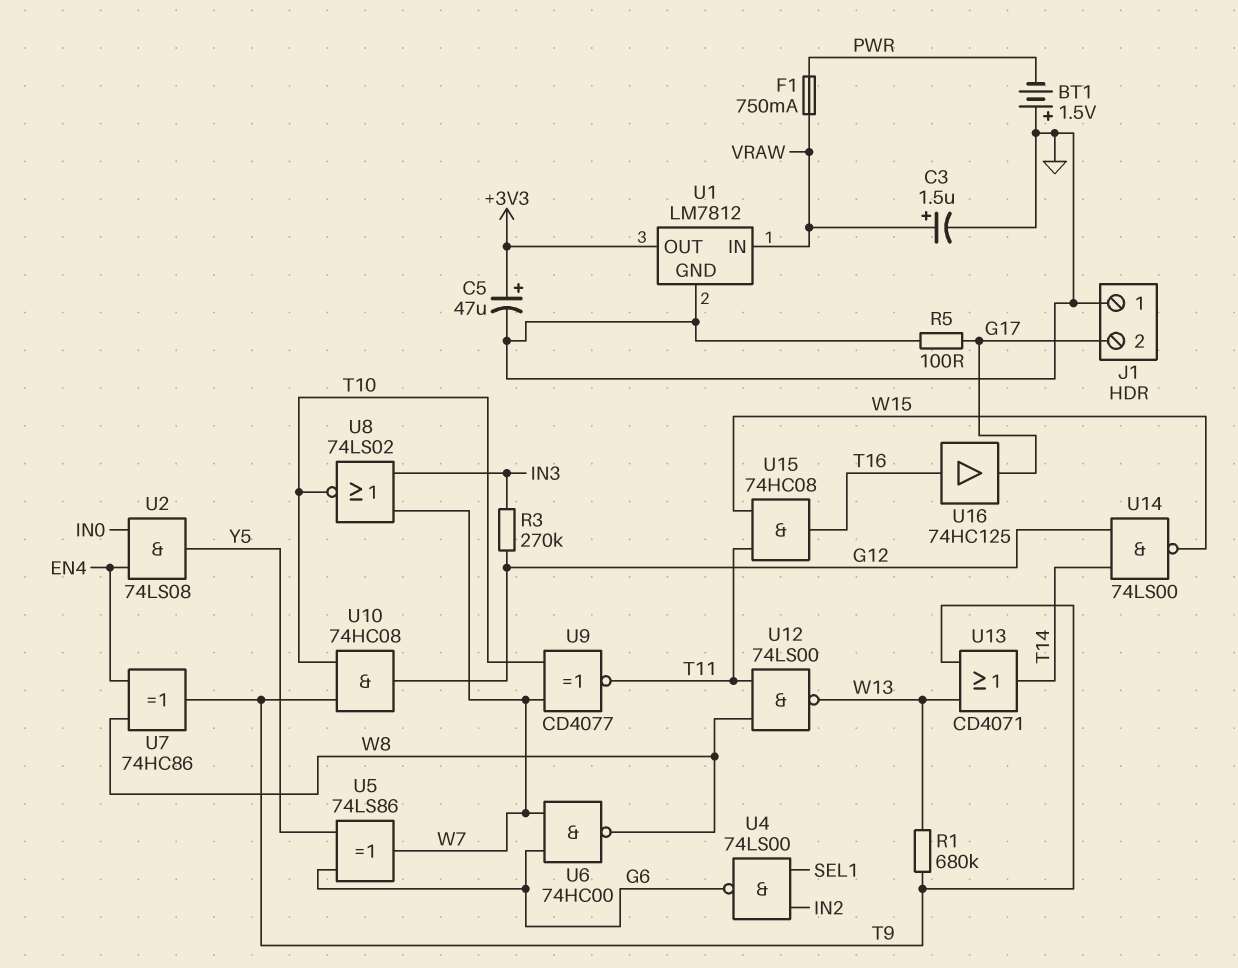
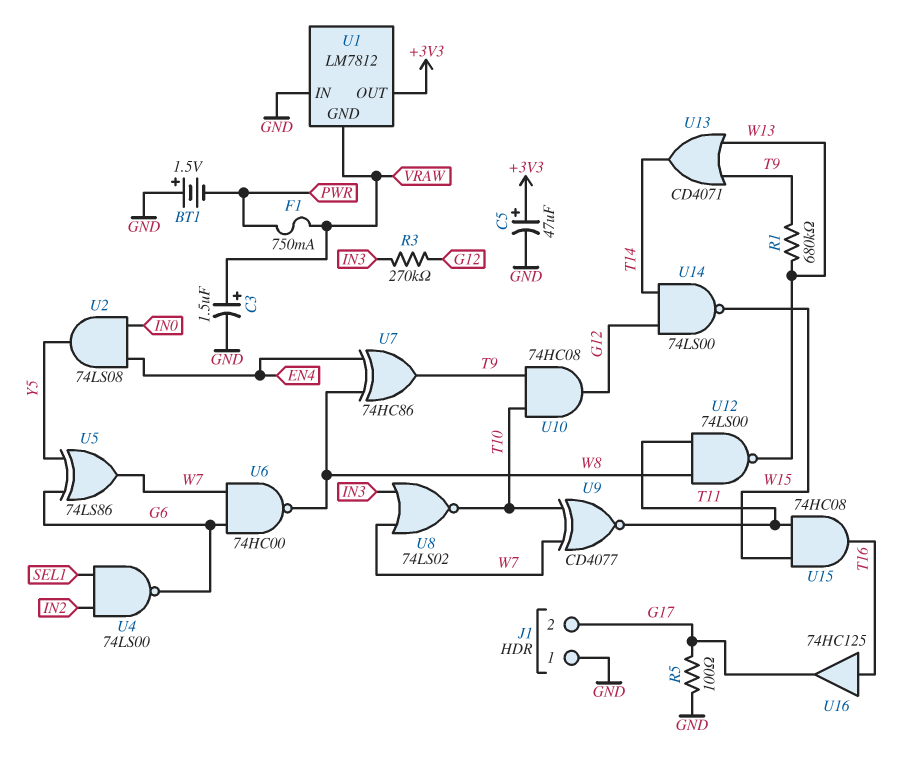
U1 pin GND: GND -> VRAW
U1 pin IN: VRAW -> GND

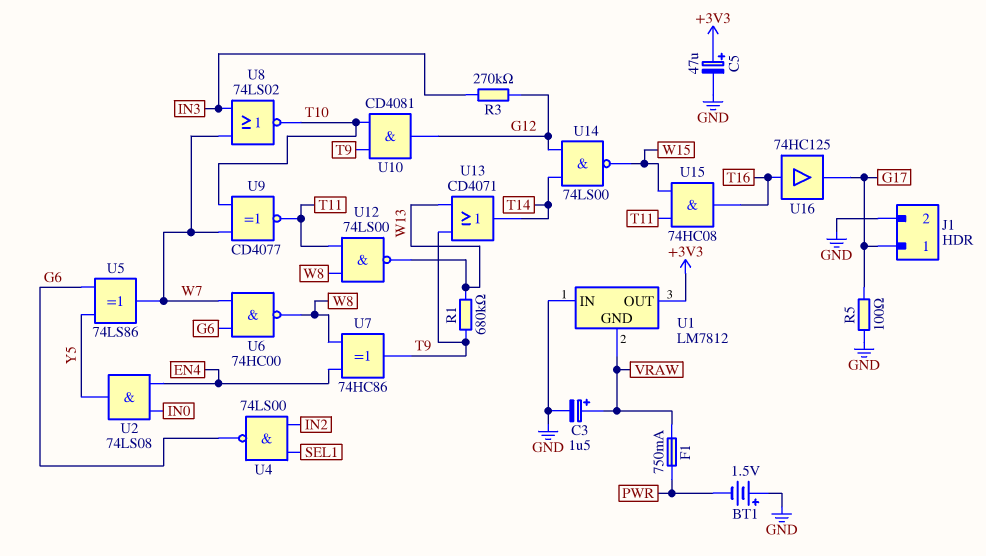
J1 pin 1: GND -> G17
J1 pin 2: G17 -> GND
U10: AND 74HC08 (in T9, in T10, out G12) -> AND CD4081 (in T9, in T10, out G12)

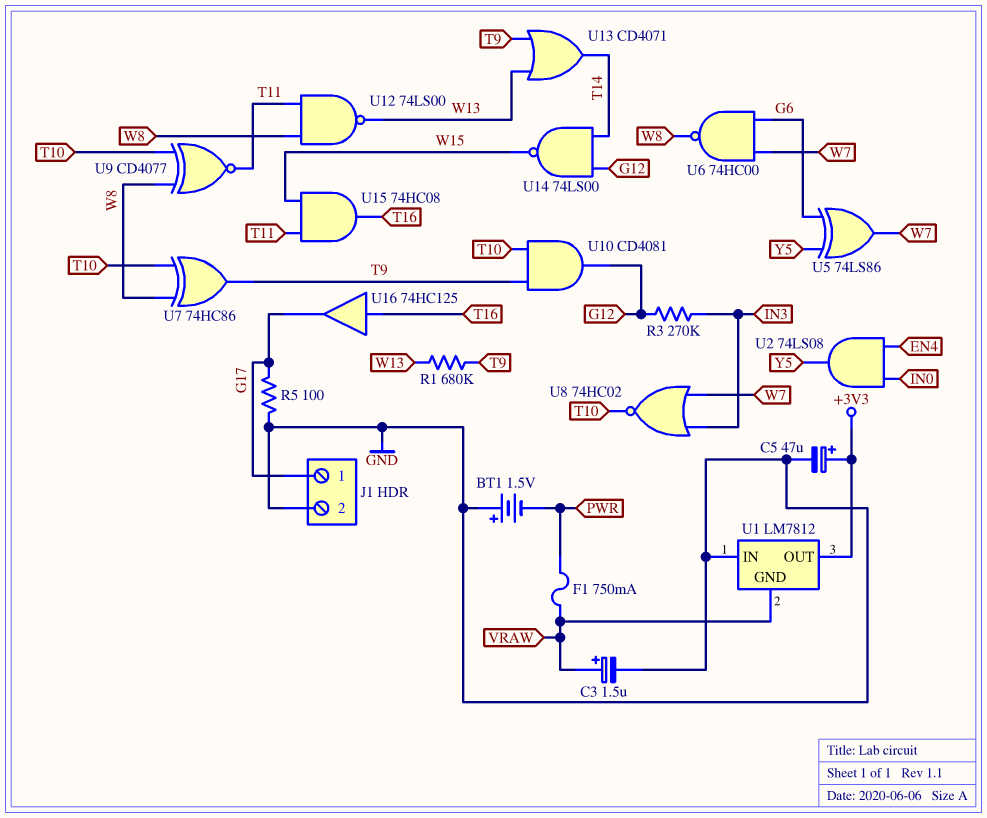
U4: NAND 74LS00 (in IN2, in SEL1, out G6) -> none
U7: XOR 74HC86 (in EN4, in W8, out T9) -> XOR 74HC86 (in T10, in W8, out T9)
U8: NOR 74LS02 (in IN3, in W7, out T10) -> NOR 74HC02 (in IN3, in W7, out T10)
U9: XNOR CD4077 (in T10, in W7, out T11) -> XNOR CD4077 (in T10, in W8, out T11)

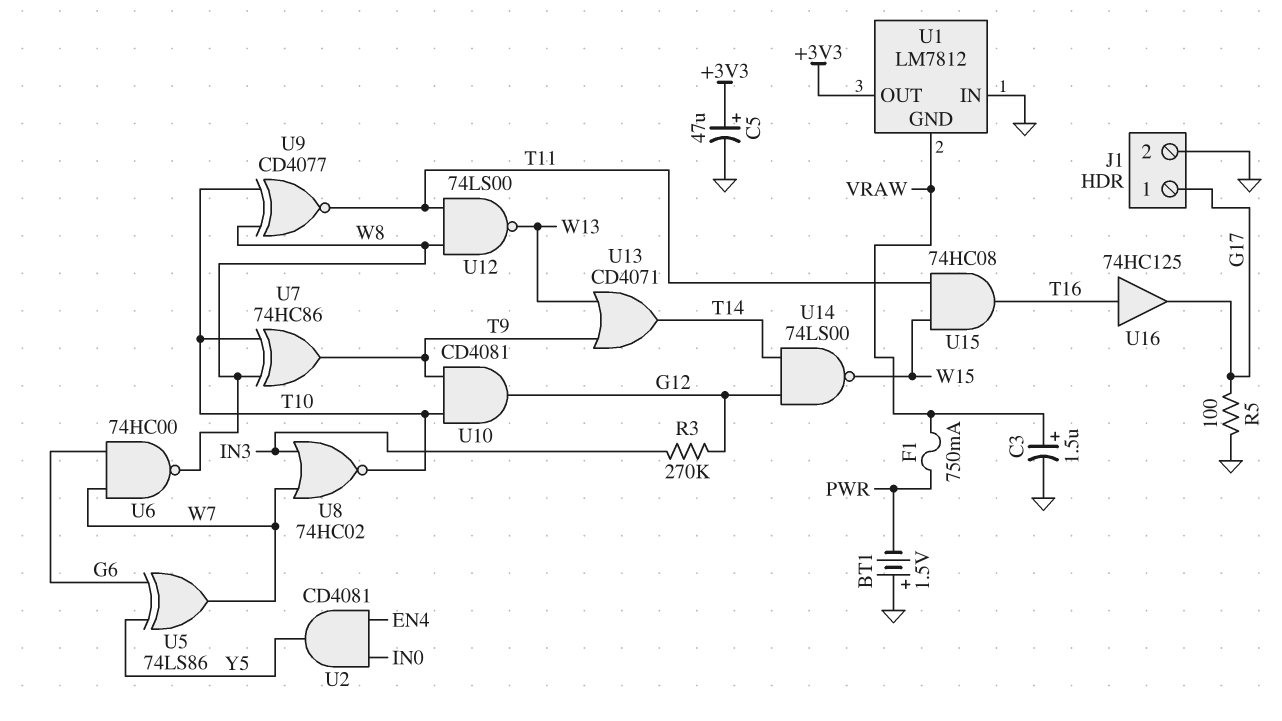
R1: 680k (T9, W13) -> none
U2: AND 74LS08 (in EN4, in IN0, out Y5) -> AND CD4081 (in EN4, in IN0, out Y5)

